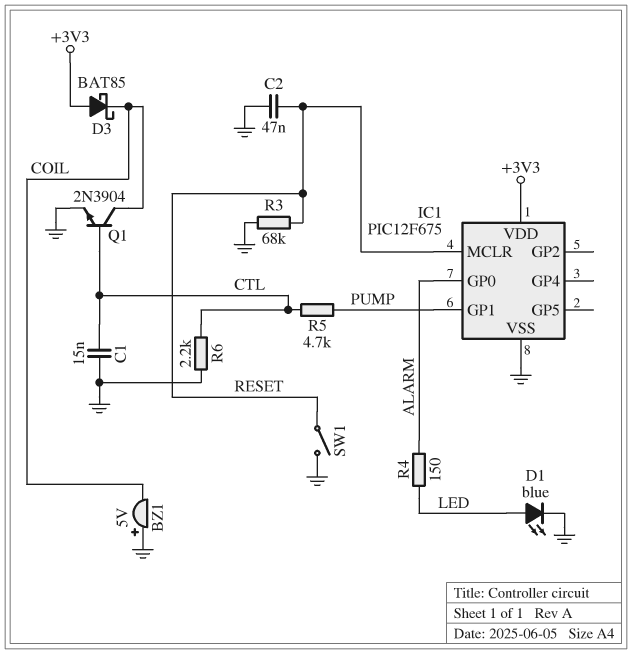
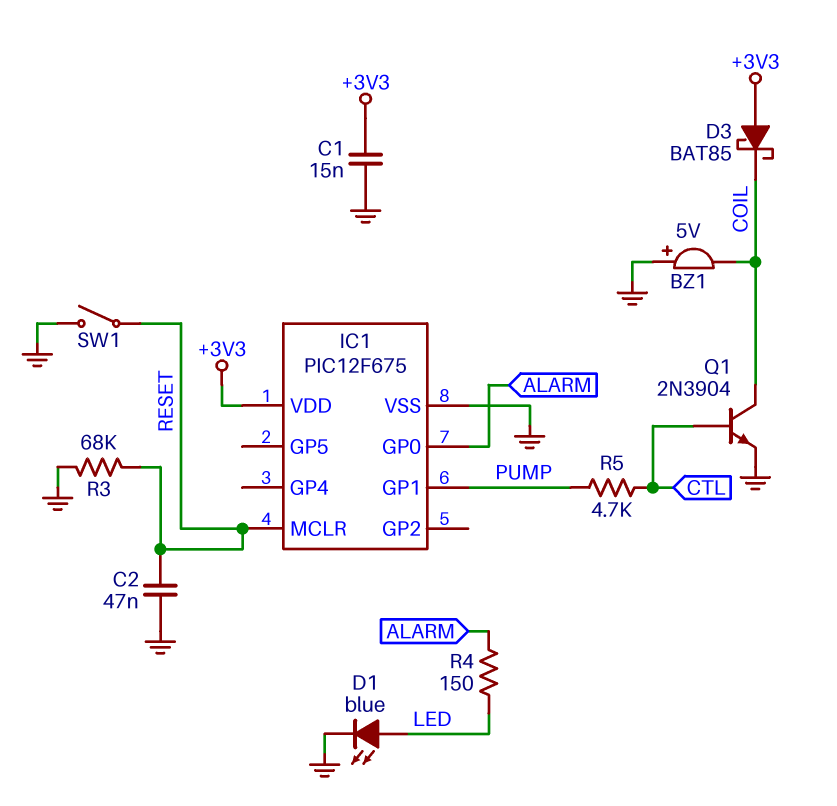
C1: 15nF (CTL, GND) -> 15nF (+3V3, GND)
R6: 2.2k (CTL, GND) -> none

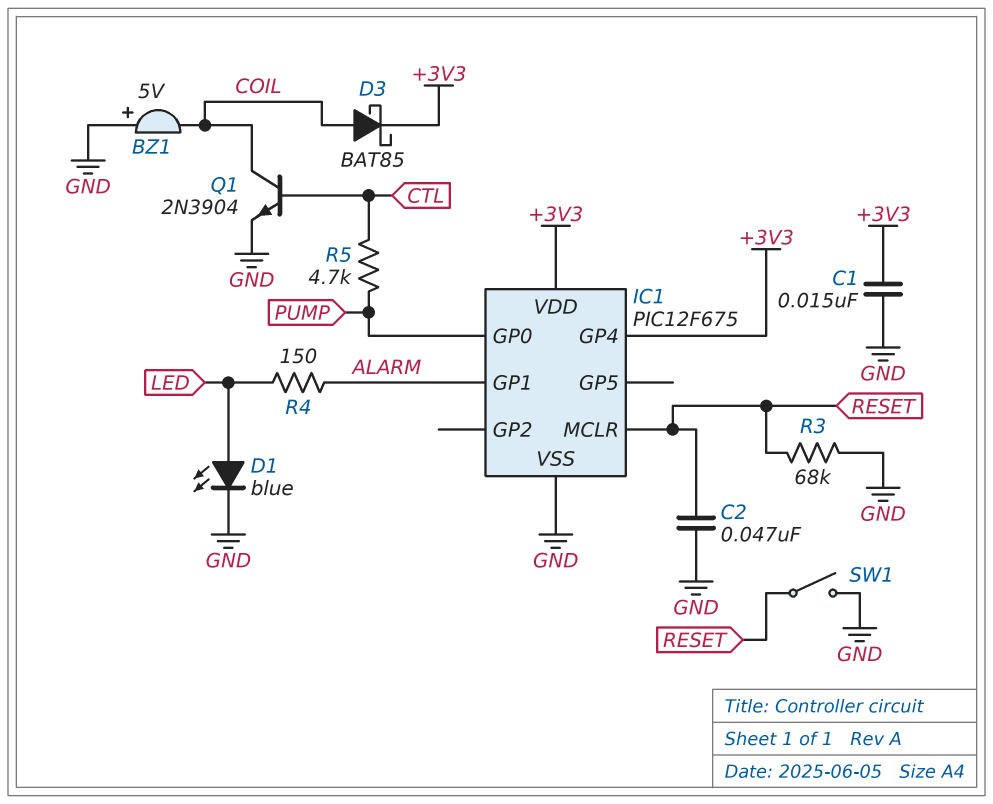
D3: schottky BAT85 (A +3V3, K COIL) -> schottky BAT85 (A COIL, K +3V3)
IC1 pin GP0: ALARM -> PUMP
IC1 pin GP1: PUMP -> ALARM
IC1 pin GP4: none -> +3V3

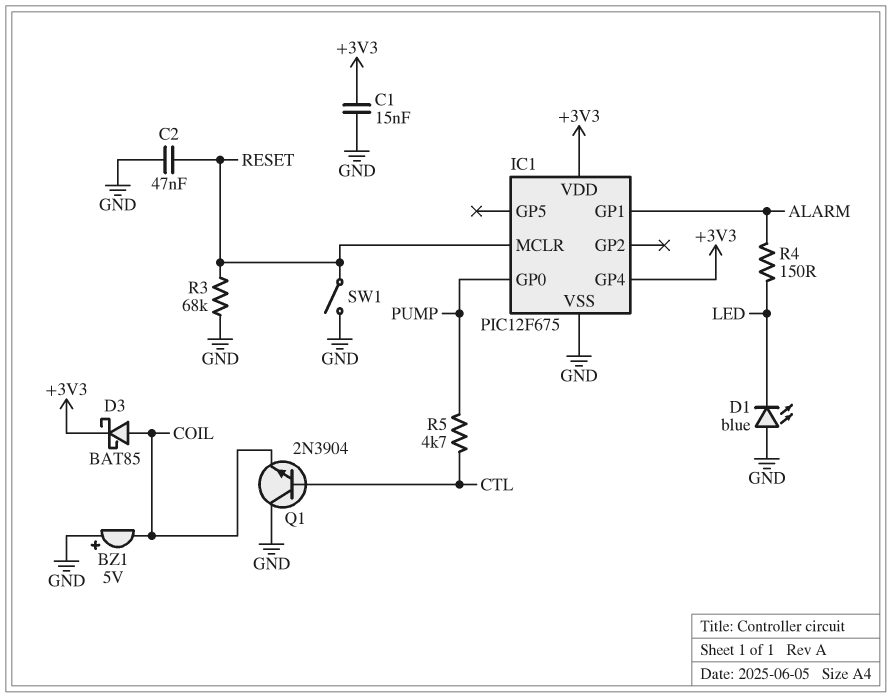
D1: LED blue (A LED, K GND) -> LED blue (A GND, K LED)
Q1: NPN 2N3904 (B CTL, C COIL, E GND) -> NPN 2N3904 (B CTL, C GND, E COIL)

